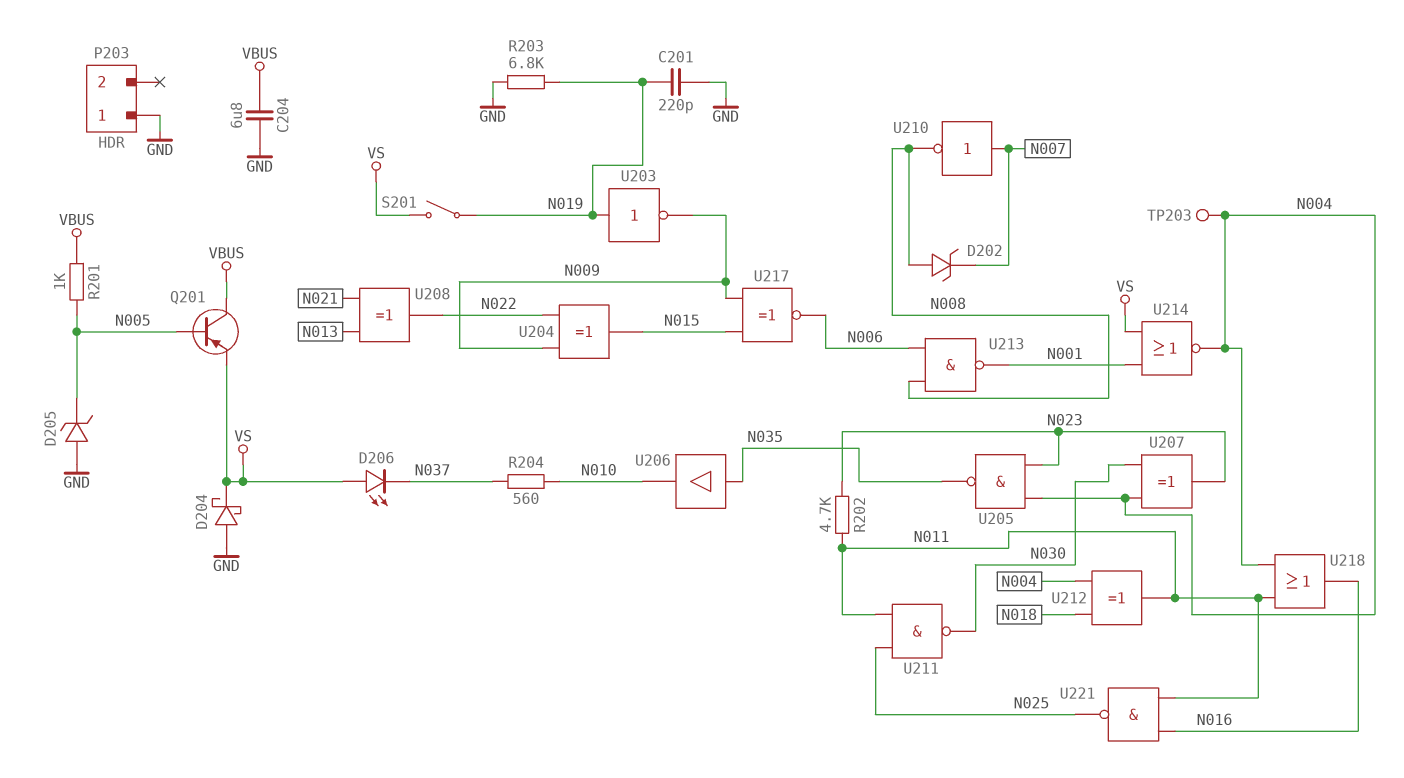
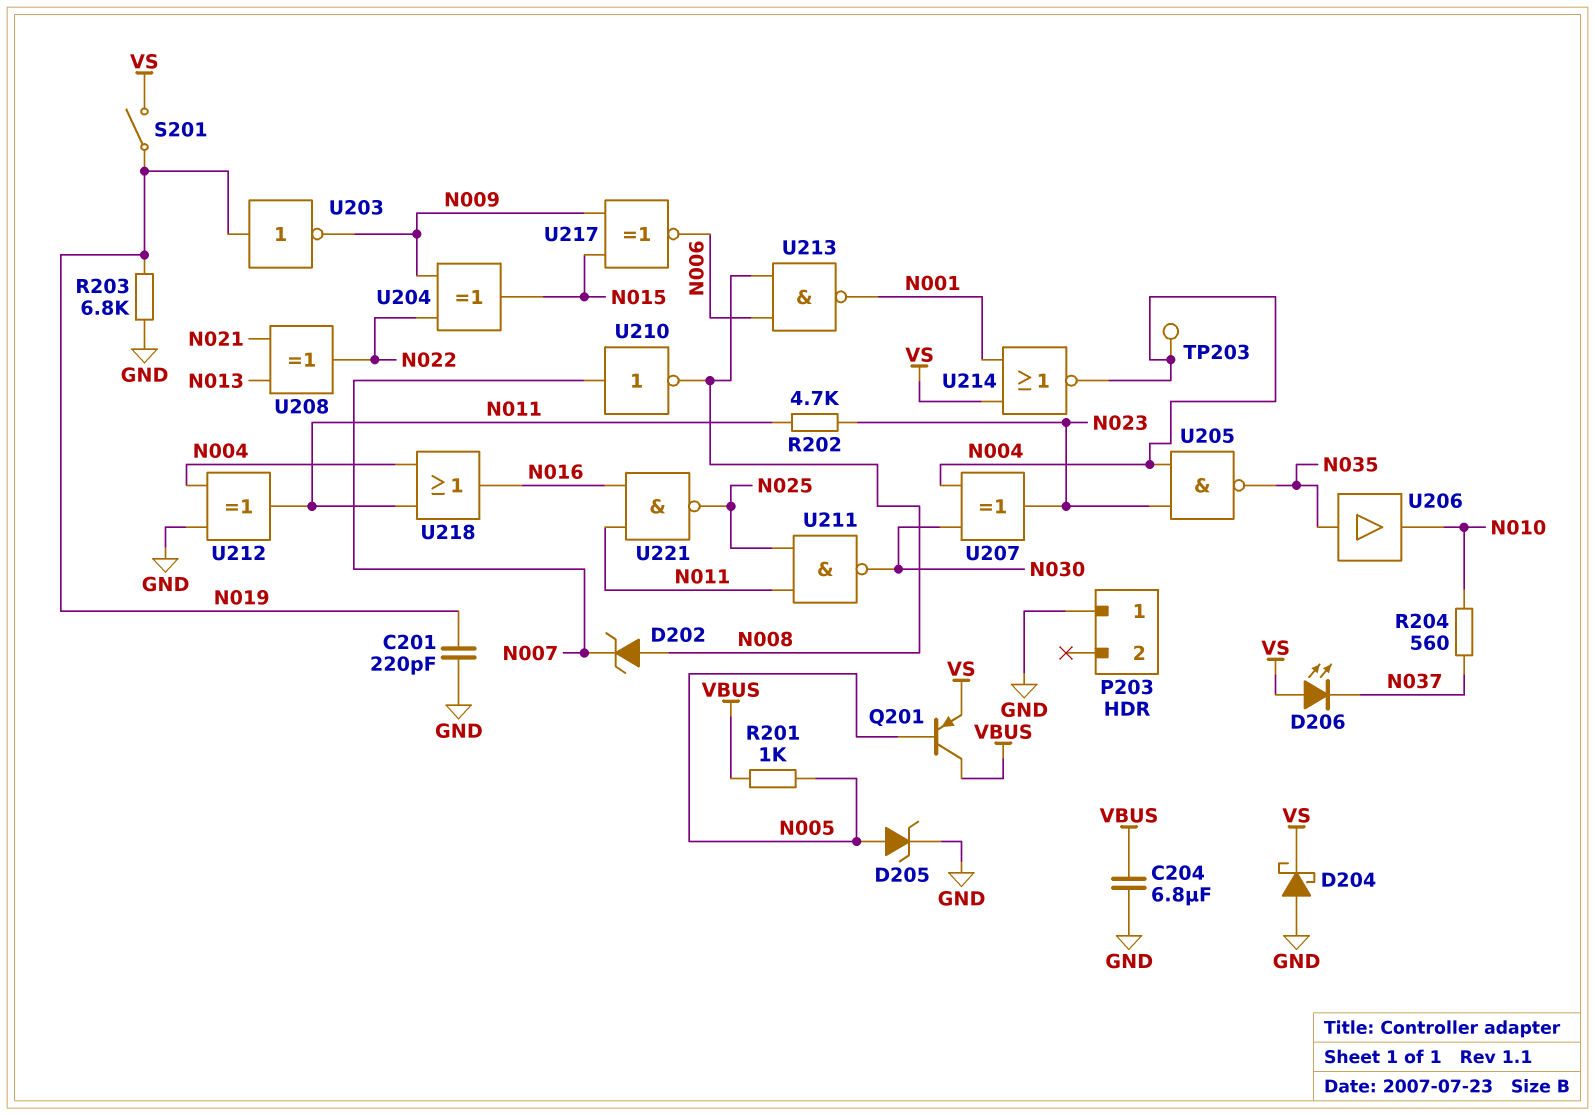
D205: zener (A GND, K N005) -> zener (A N005, K GND)
U212: XOR (in N004, in N018, out N011) -> XOR (in GND, in N004, out N011)

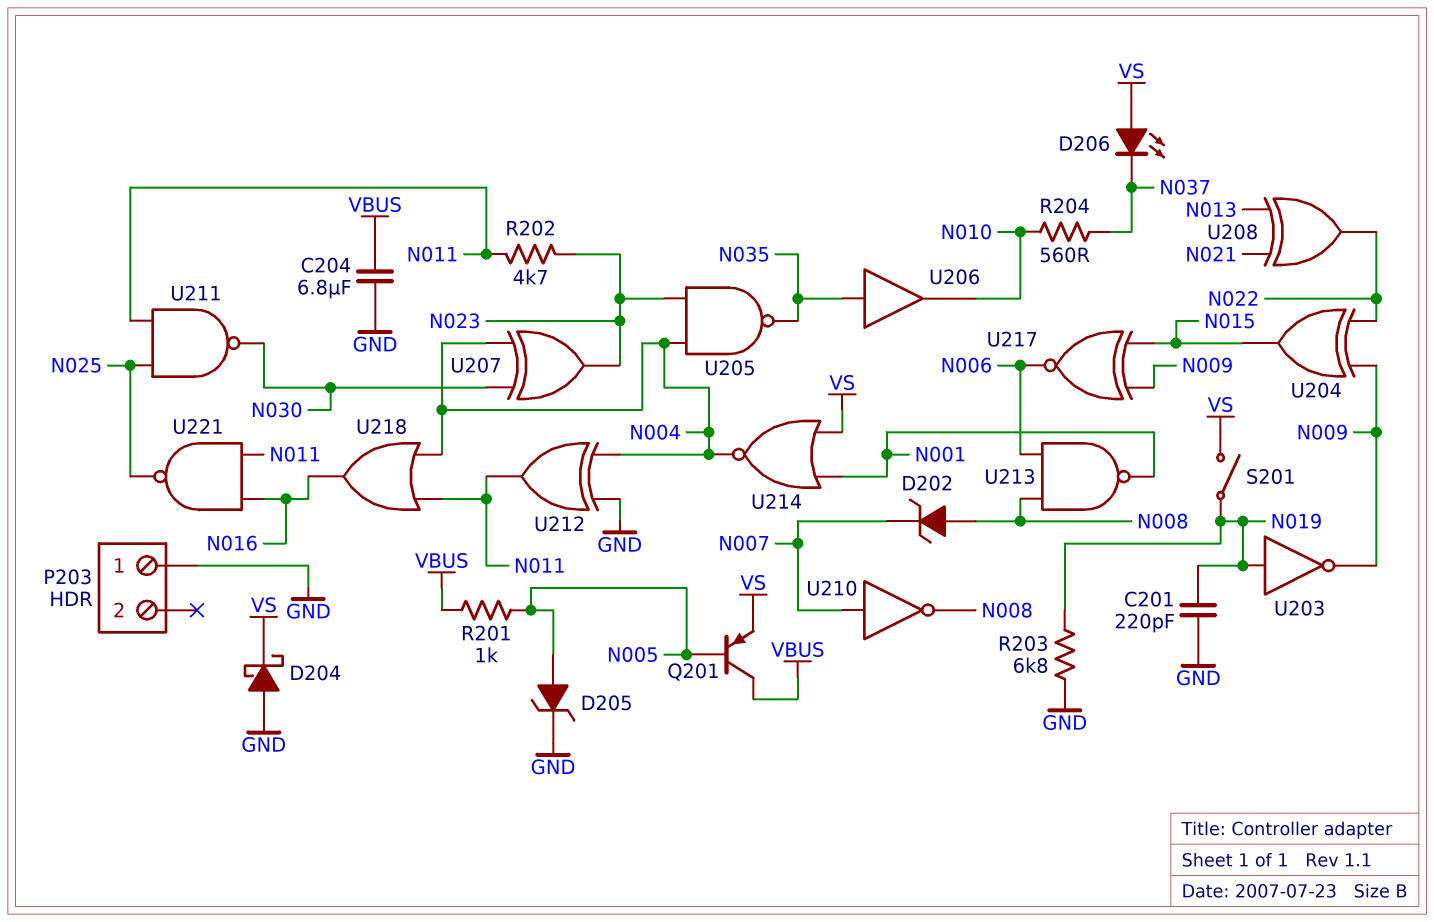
TP203: test point (N004) -> none

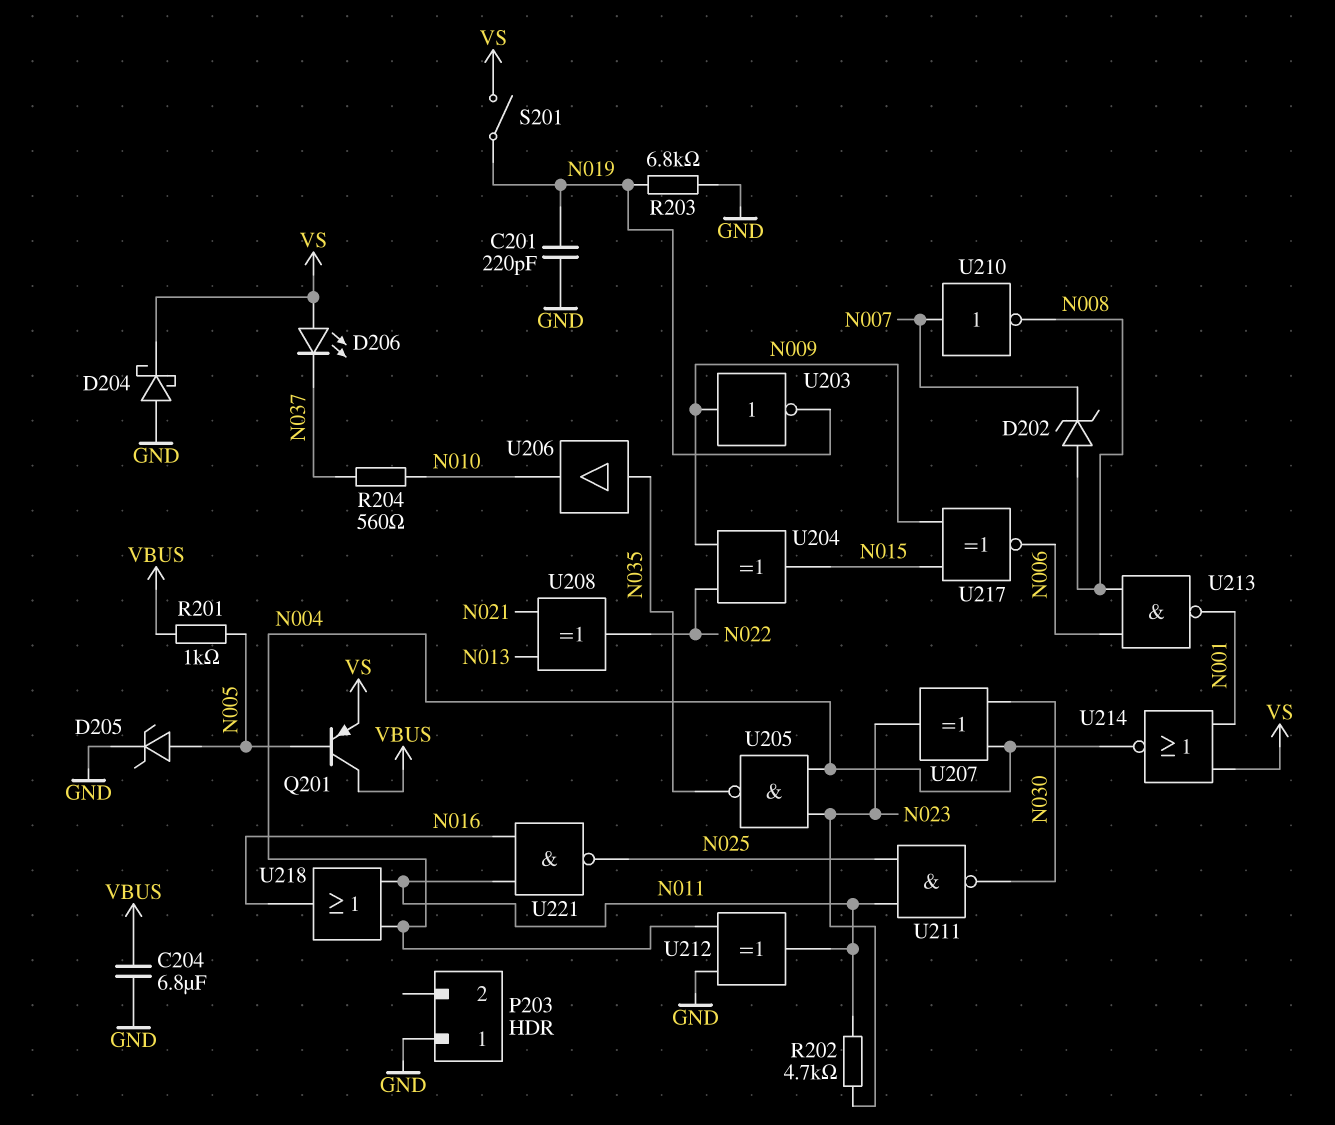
U203: NOT (in N019, out N009) -> NOT (in N009, out N019)

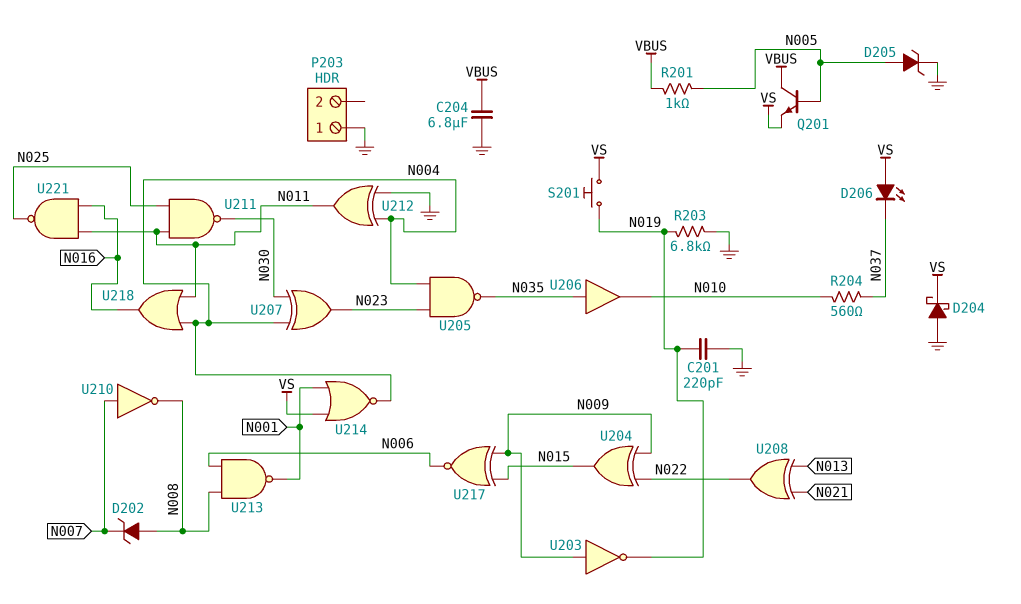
Q201: PNP (B N005, C VBUS, E VS) -> NPN (B N005, C VBUS, E VS)
R202: 4.7k (N011, N023) -> none
S201: switch (N019, VS) -> button (N019, VS)

